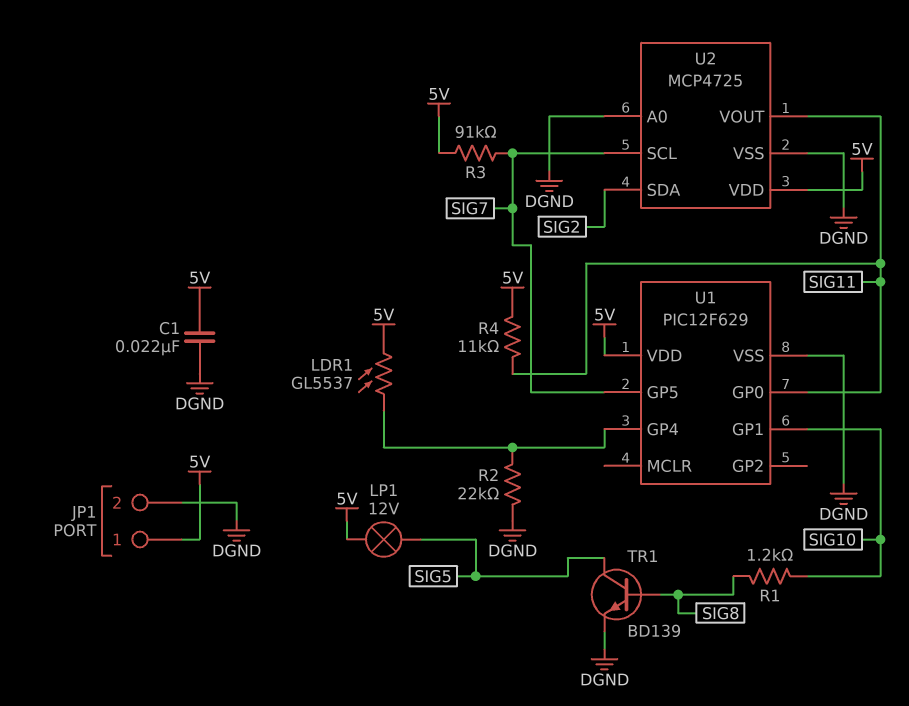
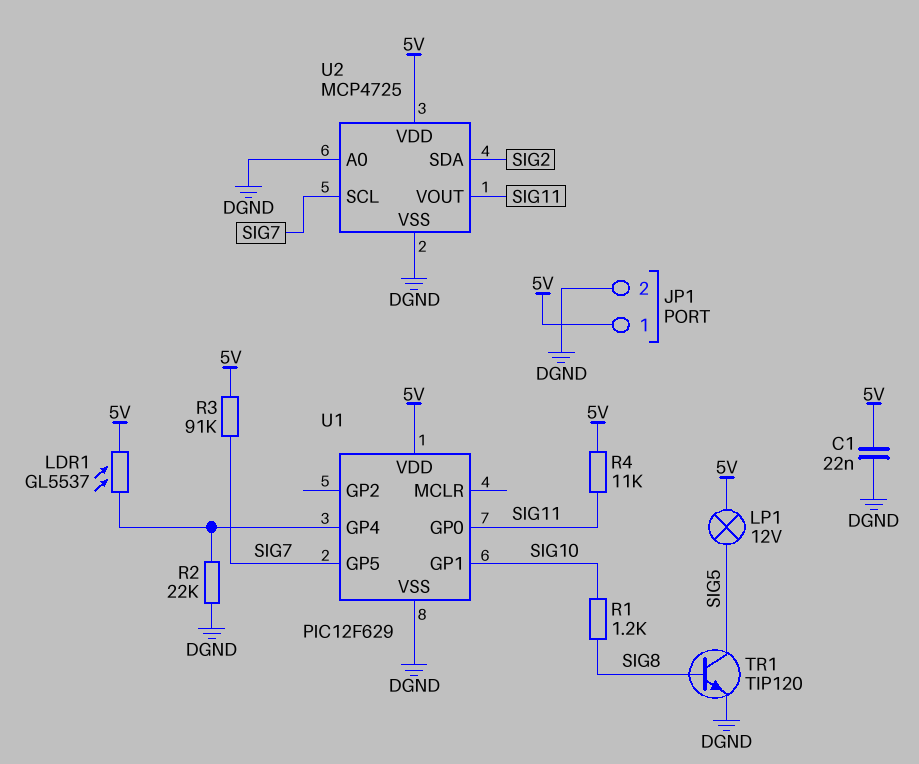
TR1: NPN BD139 (B SIG8, C SIG5, E DGND) -> NPN TIP120 (B SIG8, C SIG5, E DGND)

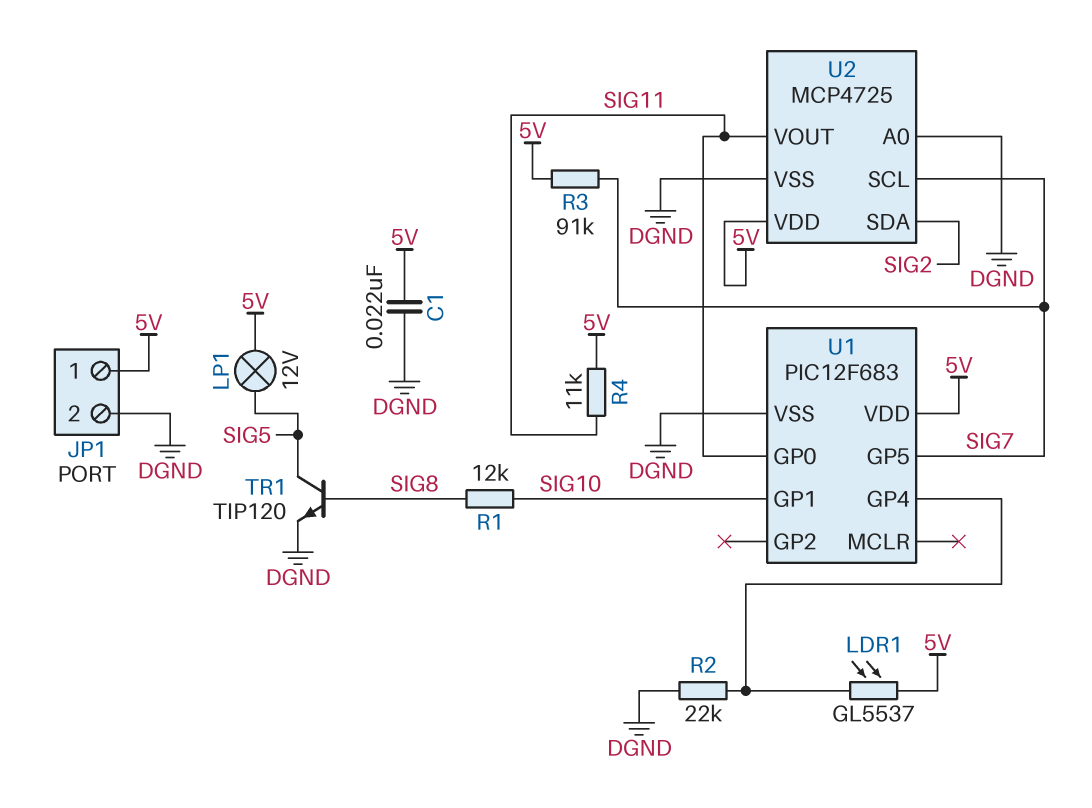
R1: 1.2k (SIG8, SIG10) -> 12k (SIG8, SIG10)
U1: PIC12F629 -> PIC12F683

